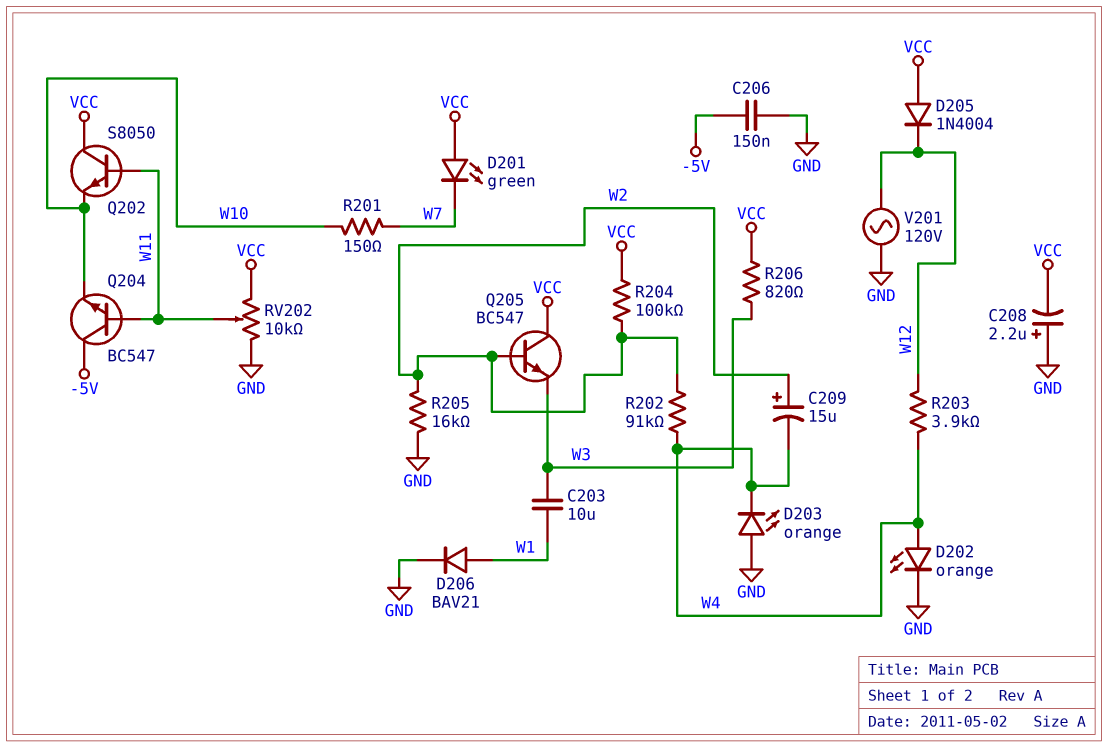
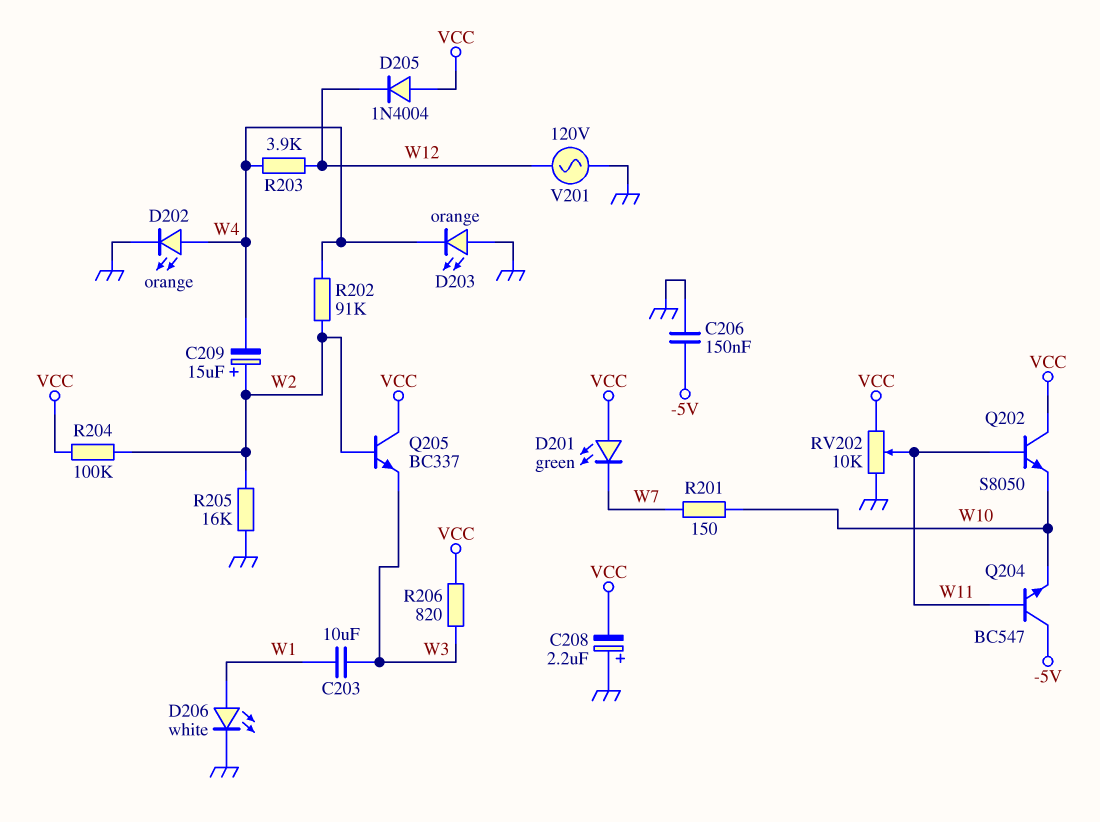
D206: diode BAV21 (A W1, K GND) -> LED white (A W1, K GND)
Q205: NPN BC547 (B W2, C VCC, E W3) -> NPN BC337 (B W2, C VCC, E W3)

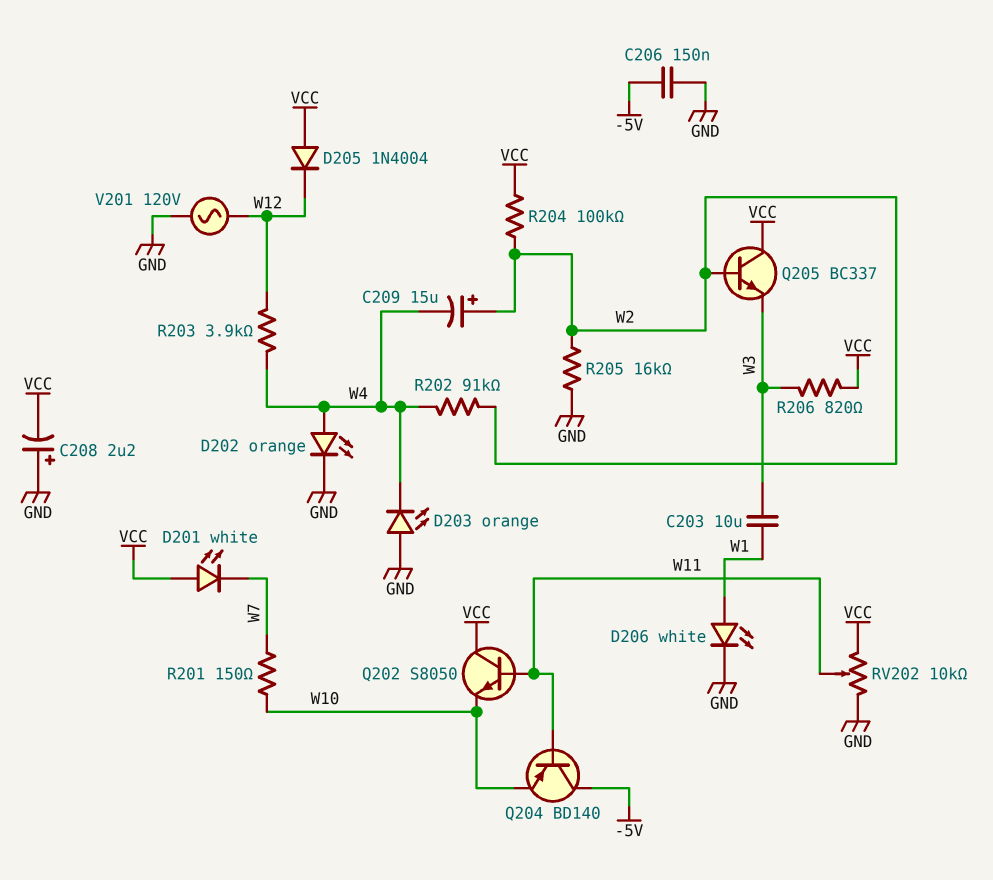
D201: LED green (A VCC, K W7) -> LED white (A VCC, K W7)
Q204: NPN BC547 (B W11, C -5V, E W10) -> PNP BD140 (B W11, C -5V, E W10)

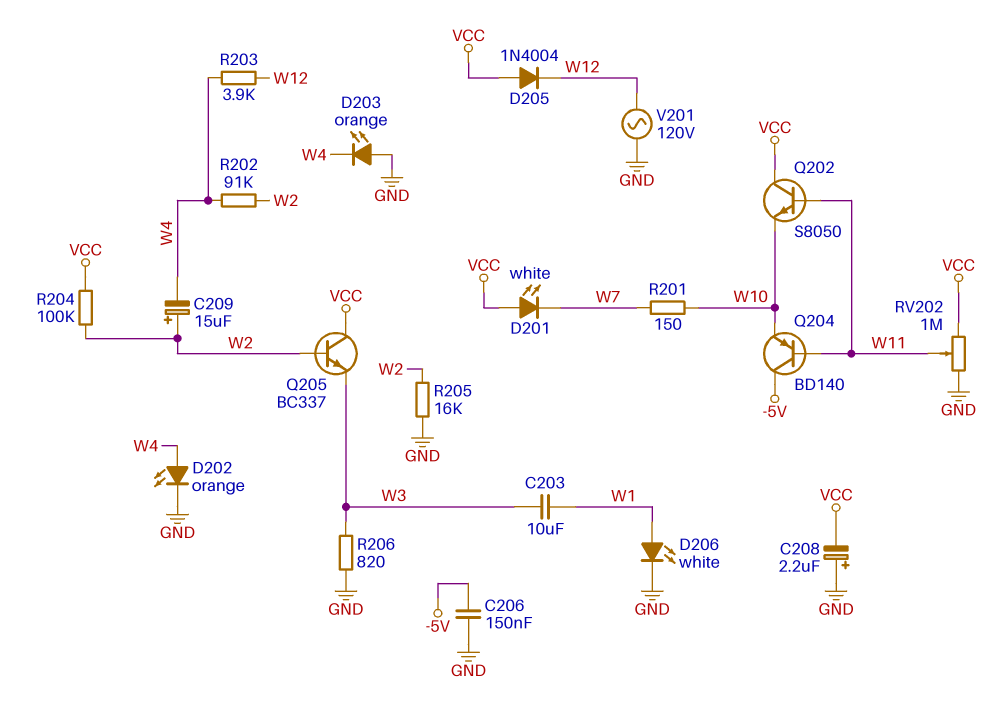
R206: 820 (VCC, W3) -> 820 (GND, W3)
RV202: 10k (GND, VCC, wiper W11) -> 1M (GND, VCC, wiper W11)

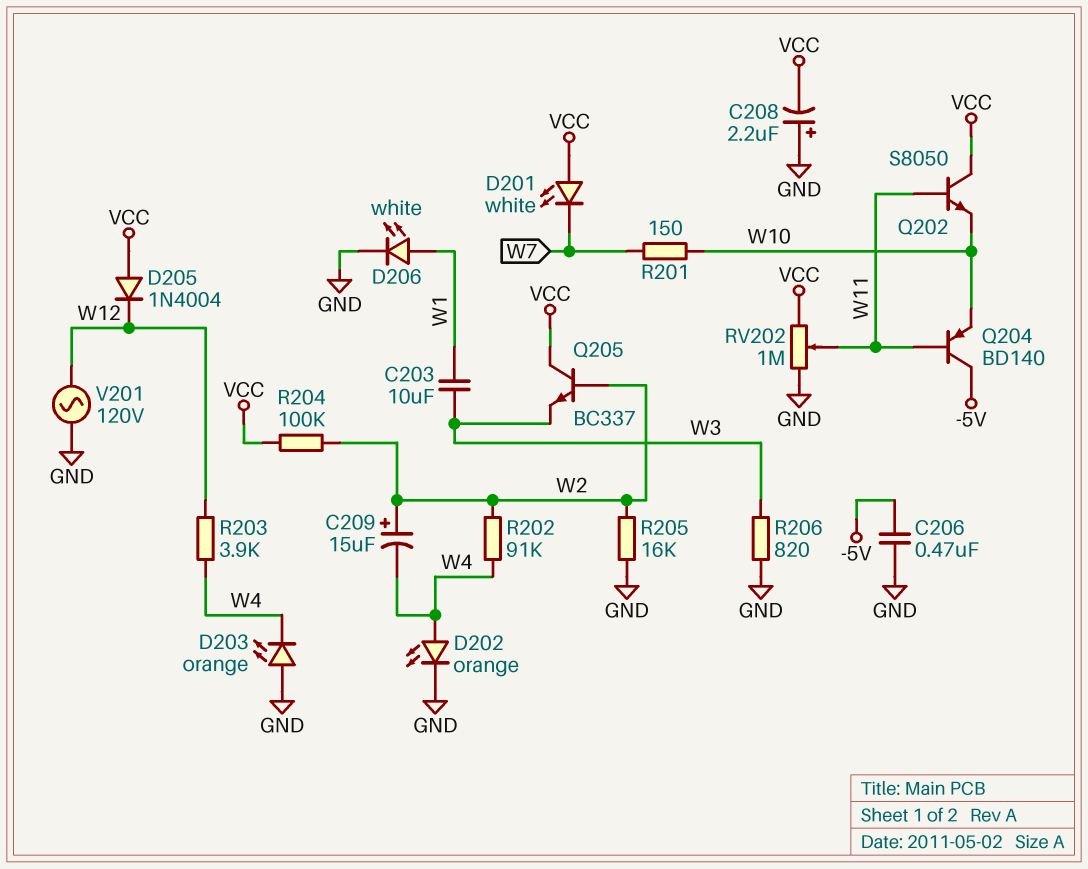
C206: 150nF (-5V, GND) -> 470nF (-5V, GND)

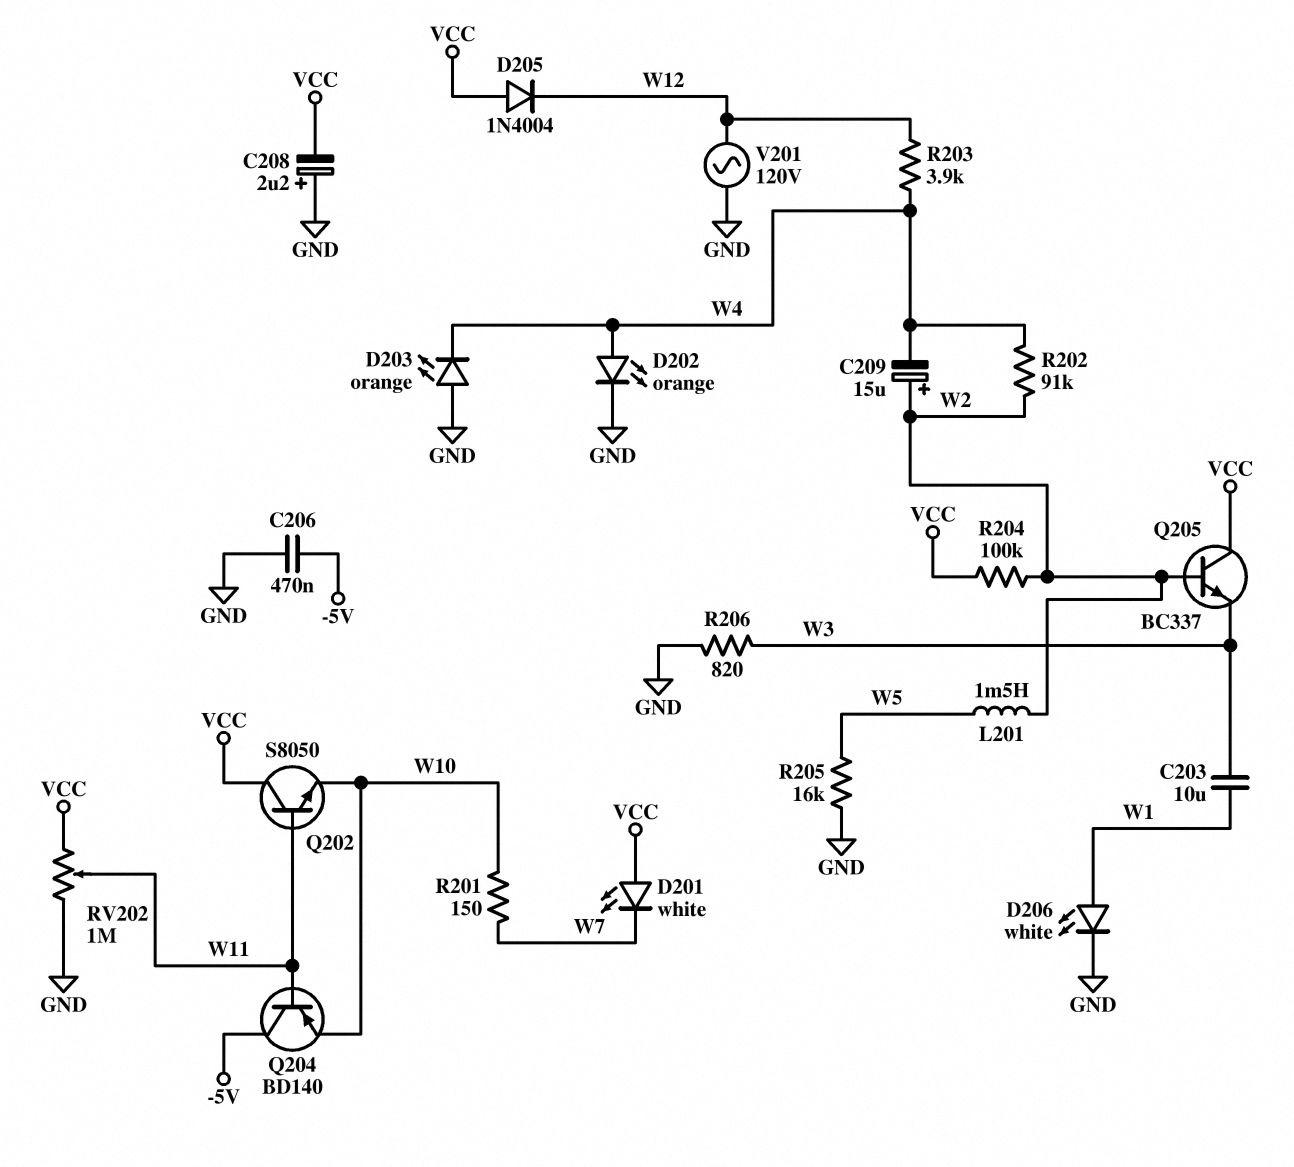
L201: none -> 1.5mH (W2, W5)
R205: 16k (GND, W2) -> 16k (GND, W5)

